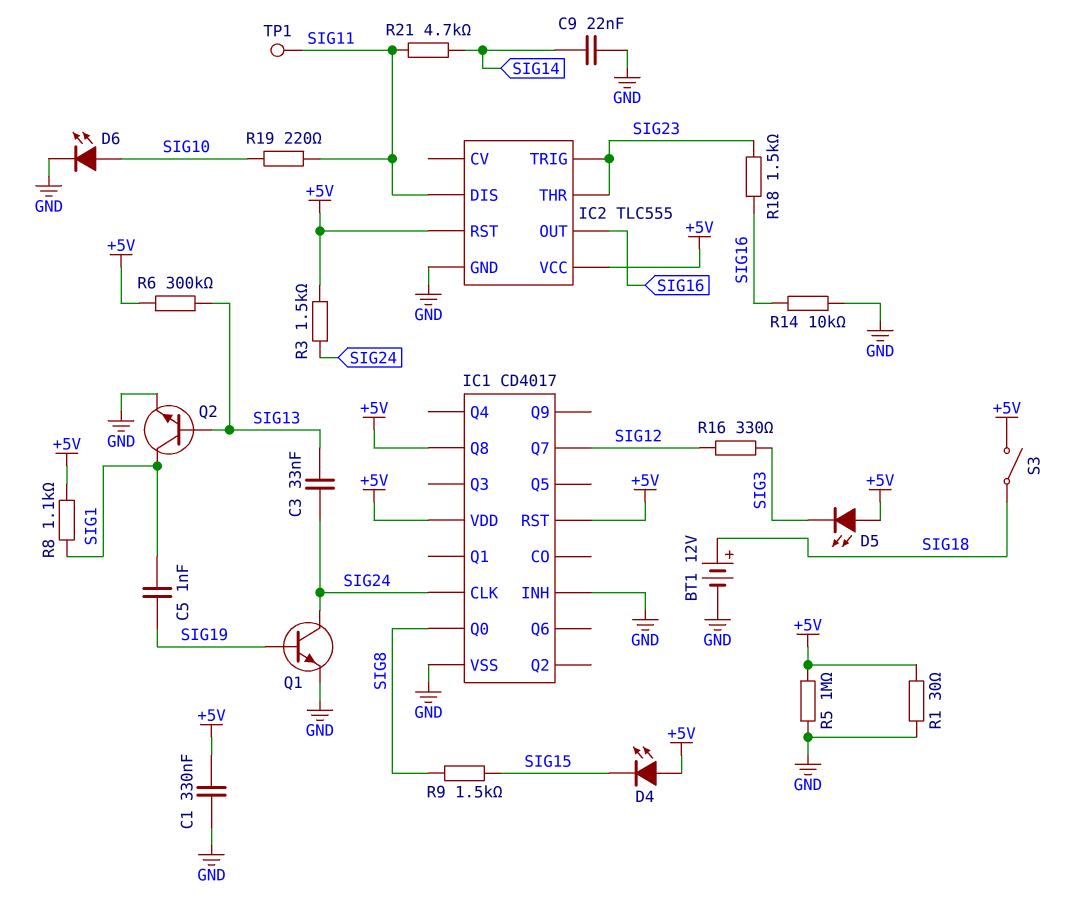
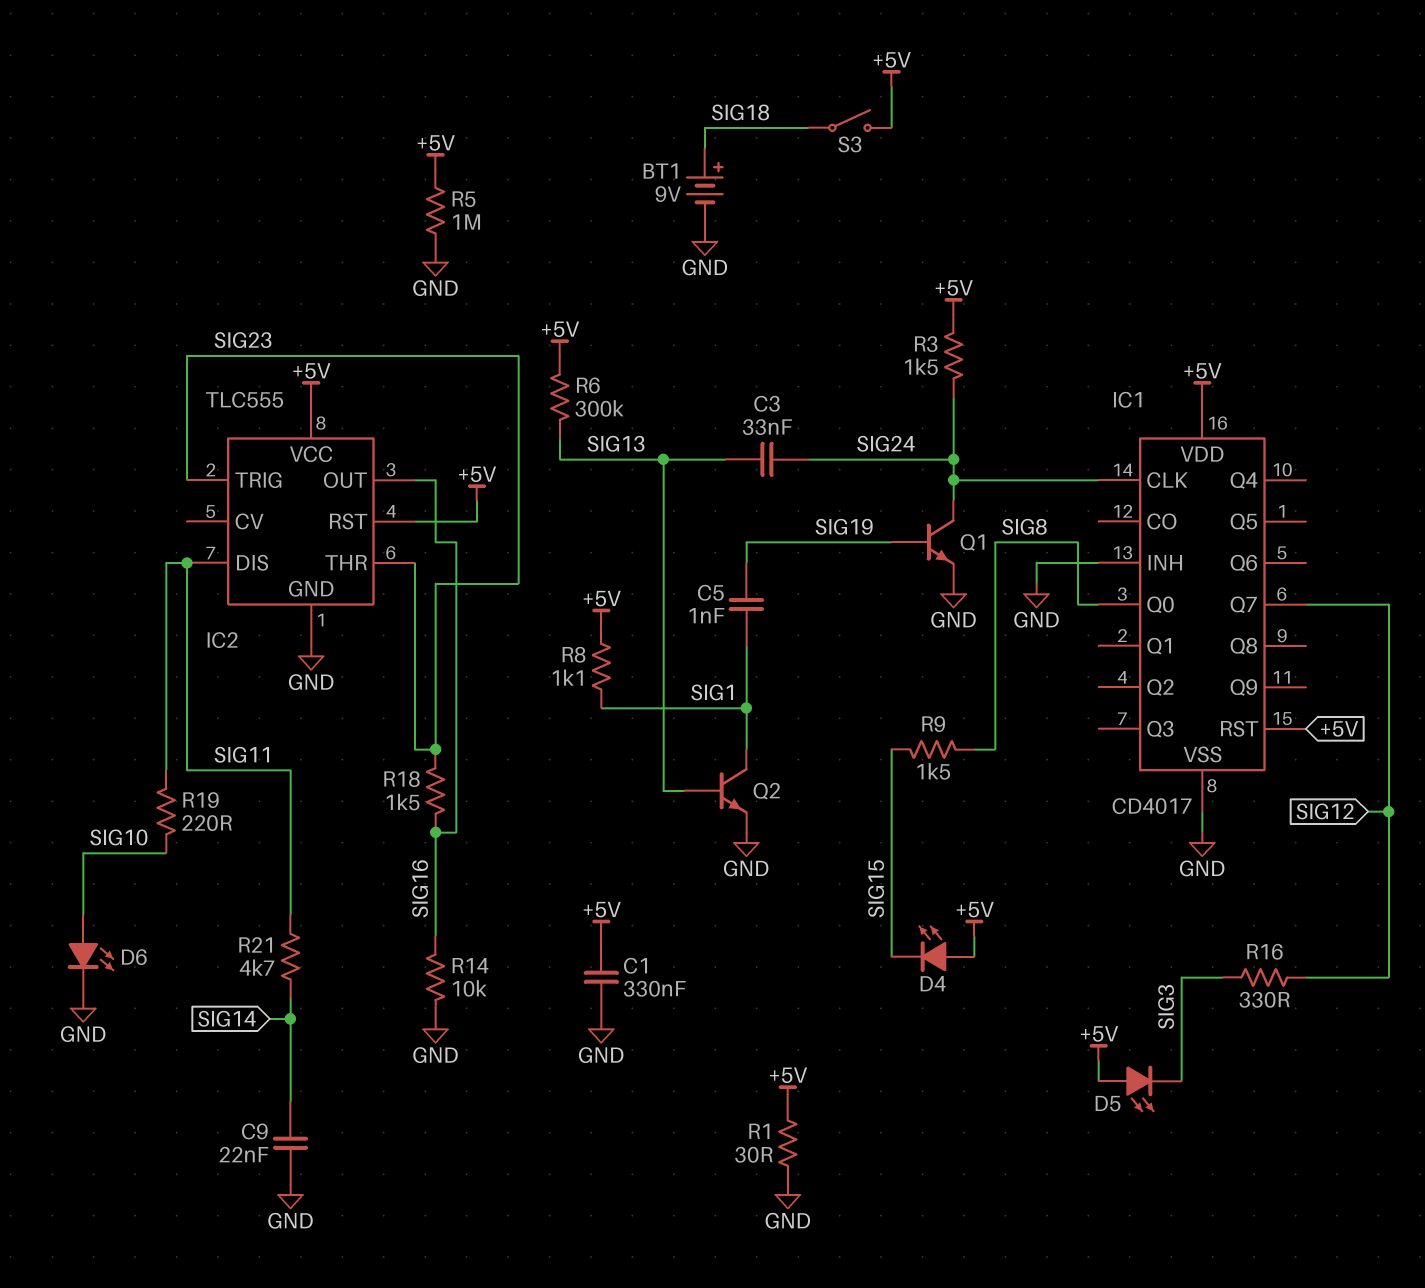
BT1: 12V (plus SIG18, minus GND) -> 9V (plus SIG18, minus GND)
IC1 pin Q8: +5V -> none
TP1: test point (SIG11) -> none

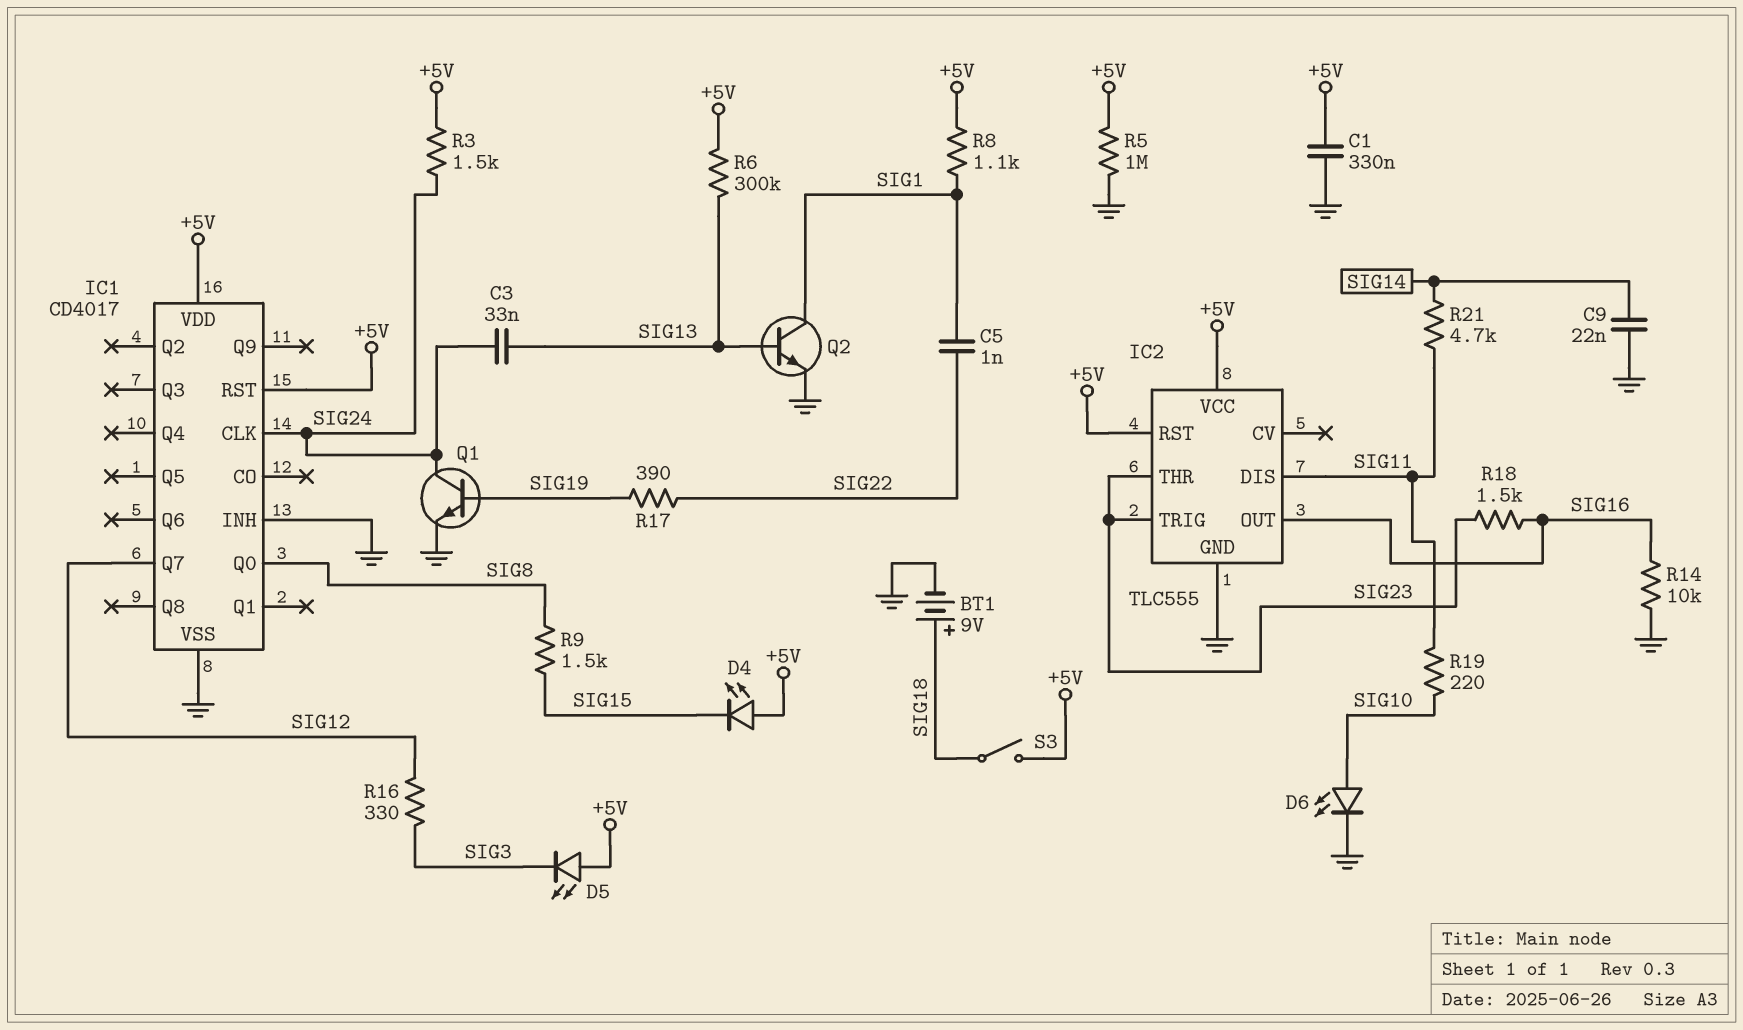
C5: 1nF (SIG1, SIG19) -> 1nF (SIG1, SIG22)
R1: 30 (+5V, GND) -> none
R17: none -> 390 (SIG19, SIG22)

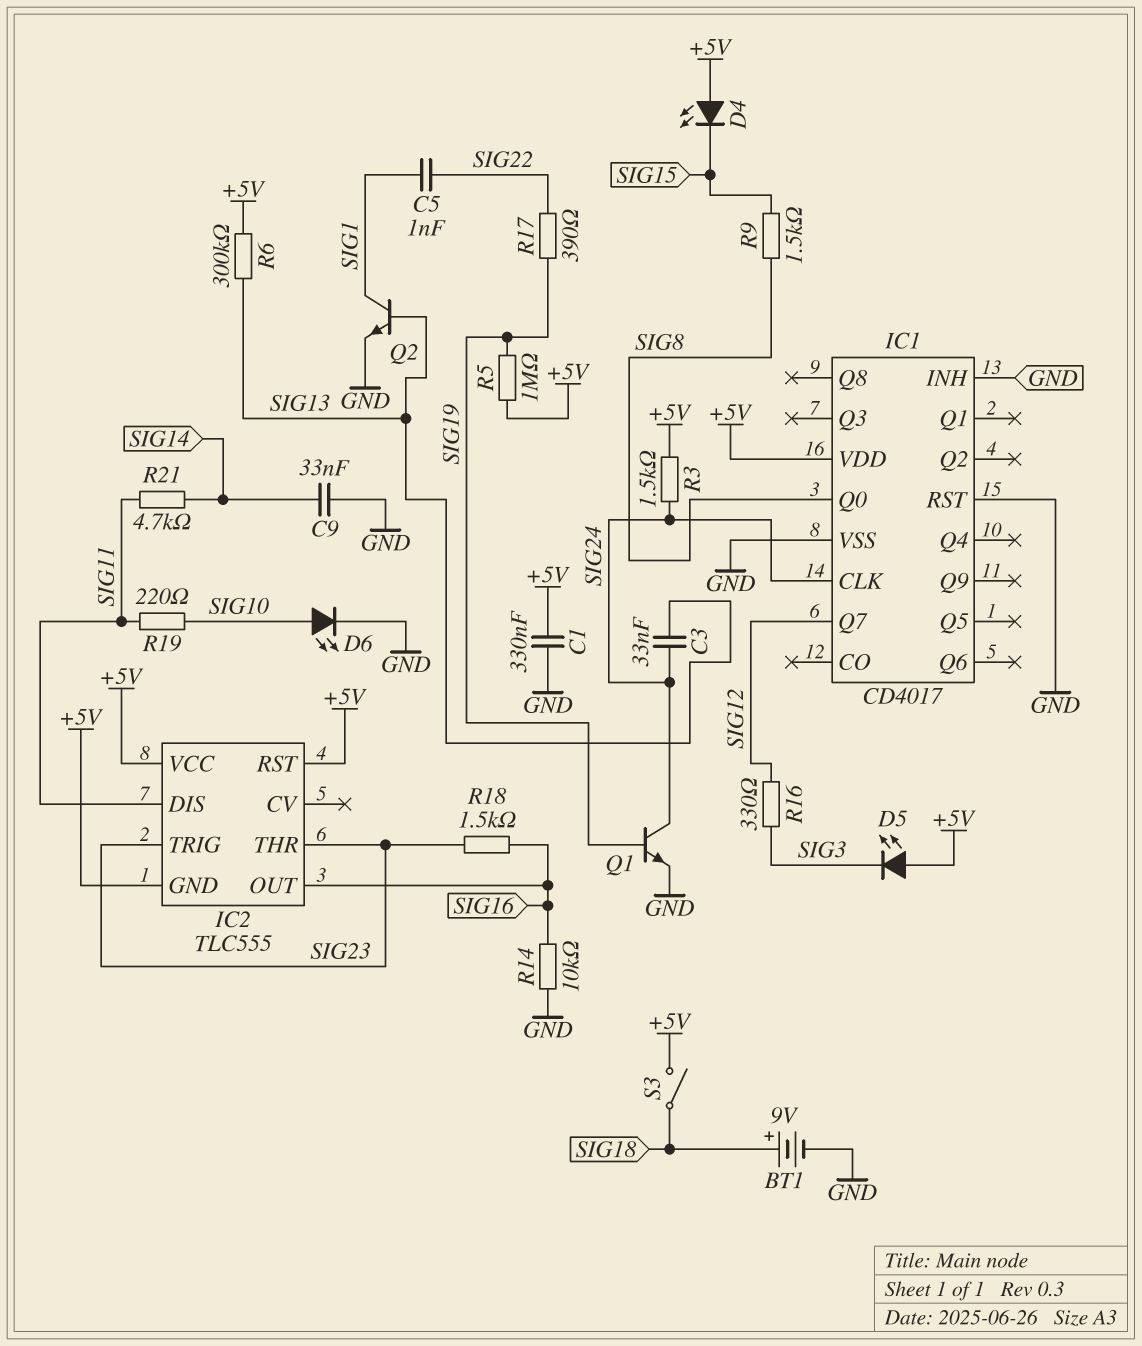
C9: 22nF (GND, SIG14) -> 33nF (GND, SIG14)
IC1 pin RST: +5V -> GND
IC2 pin GND: GND -> +5V
R5: 1M (+5V, GND) -> 1M (+5V, SIG19)
R8: 1.1k (+5V, SIG1) -> none

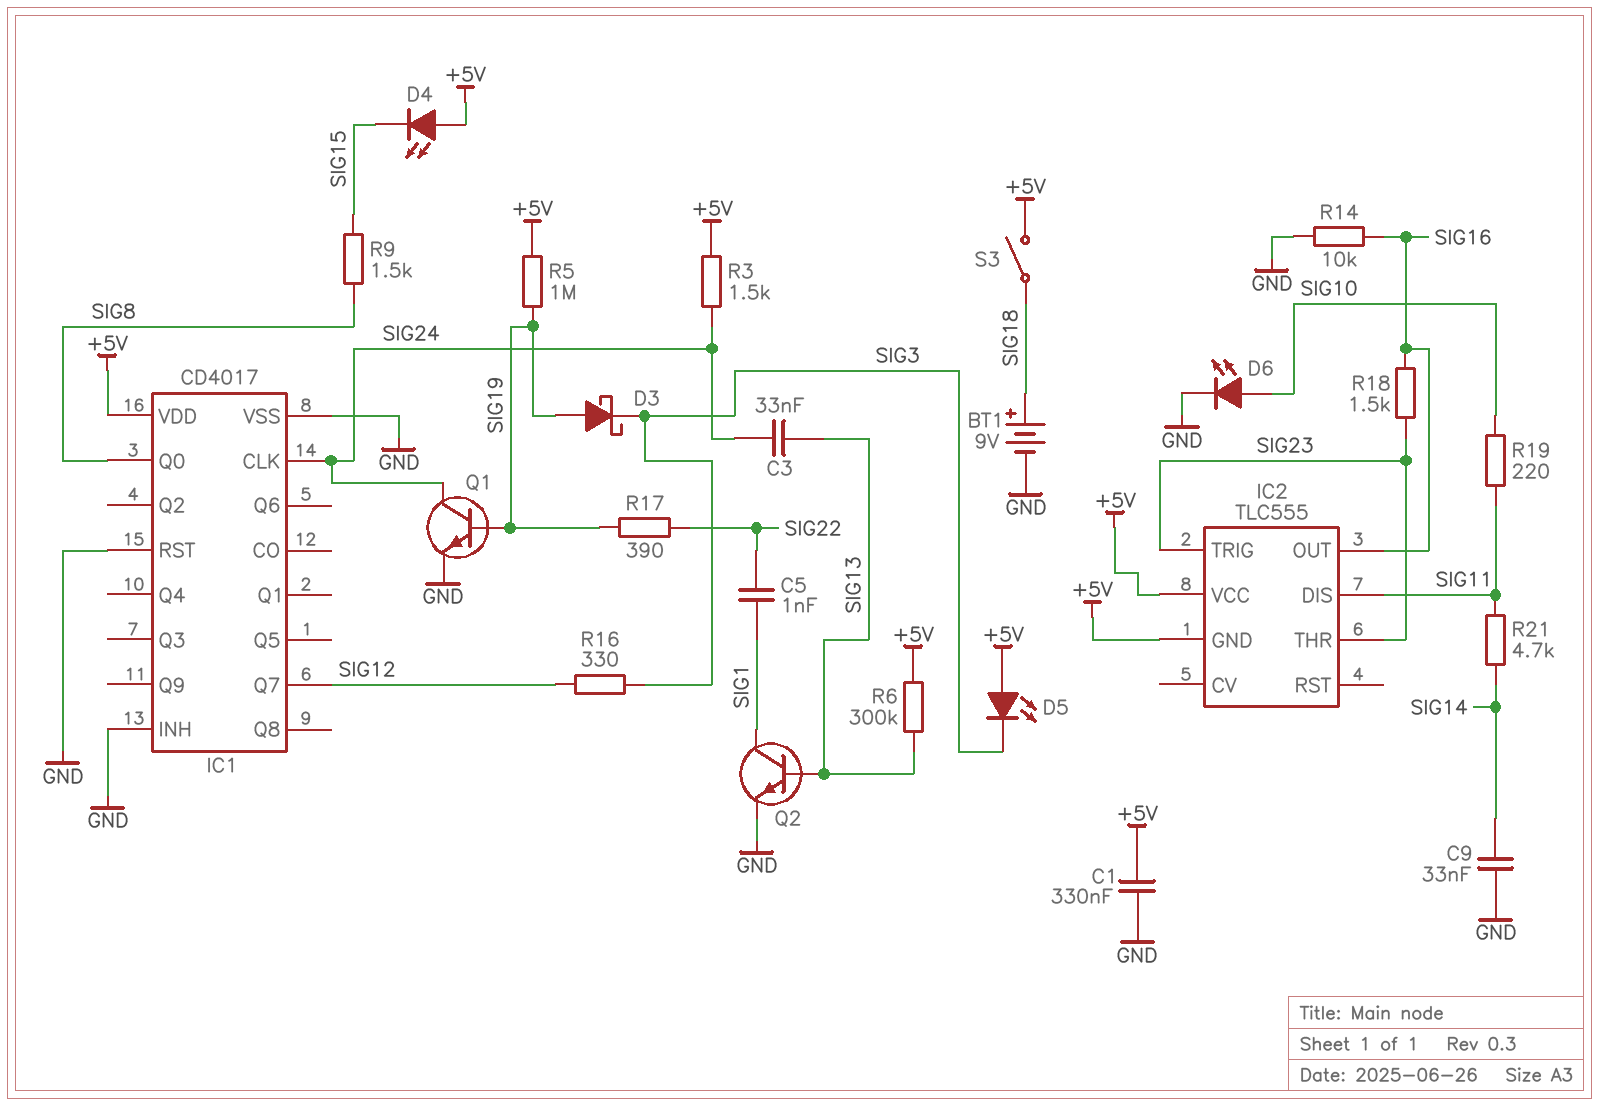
D3: none -> schottky (A SIG19, K SIG3)
IC2 pin RST: +5V -> none

